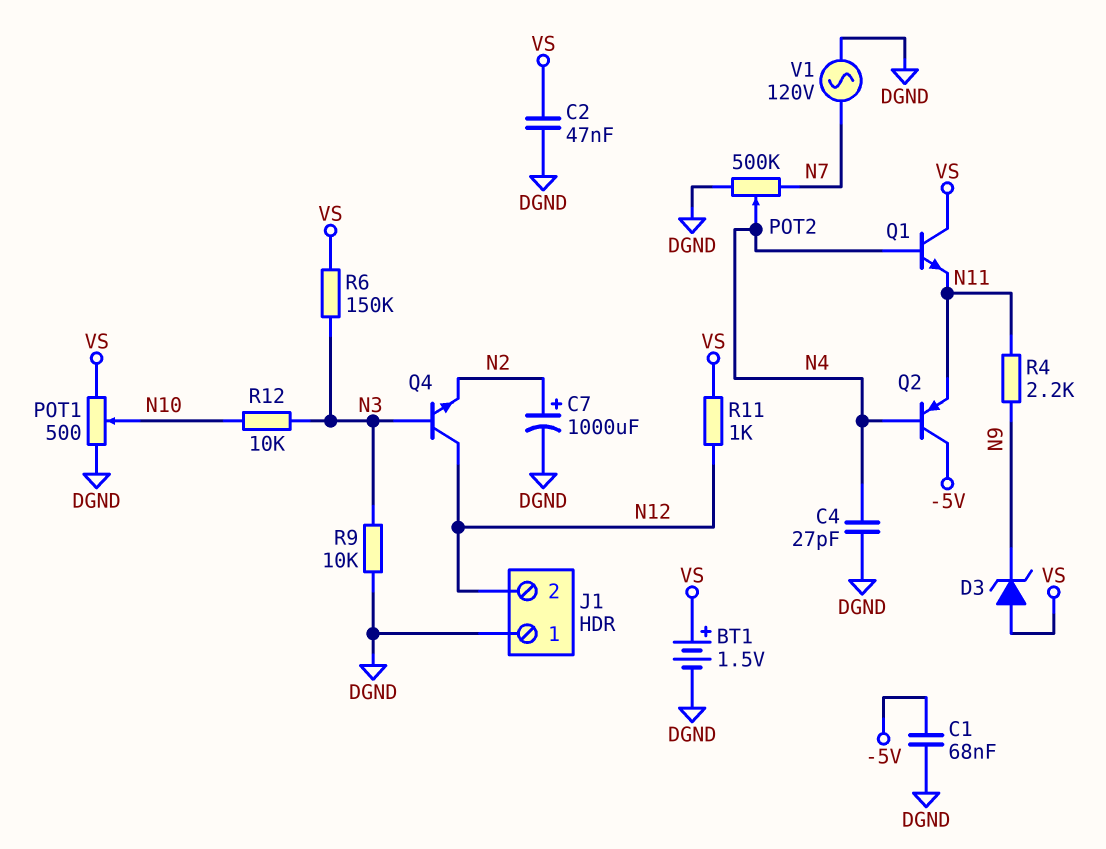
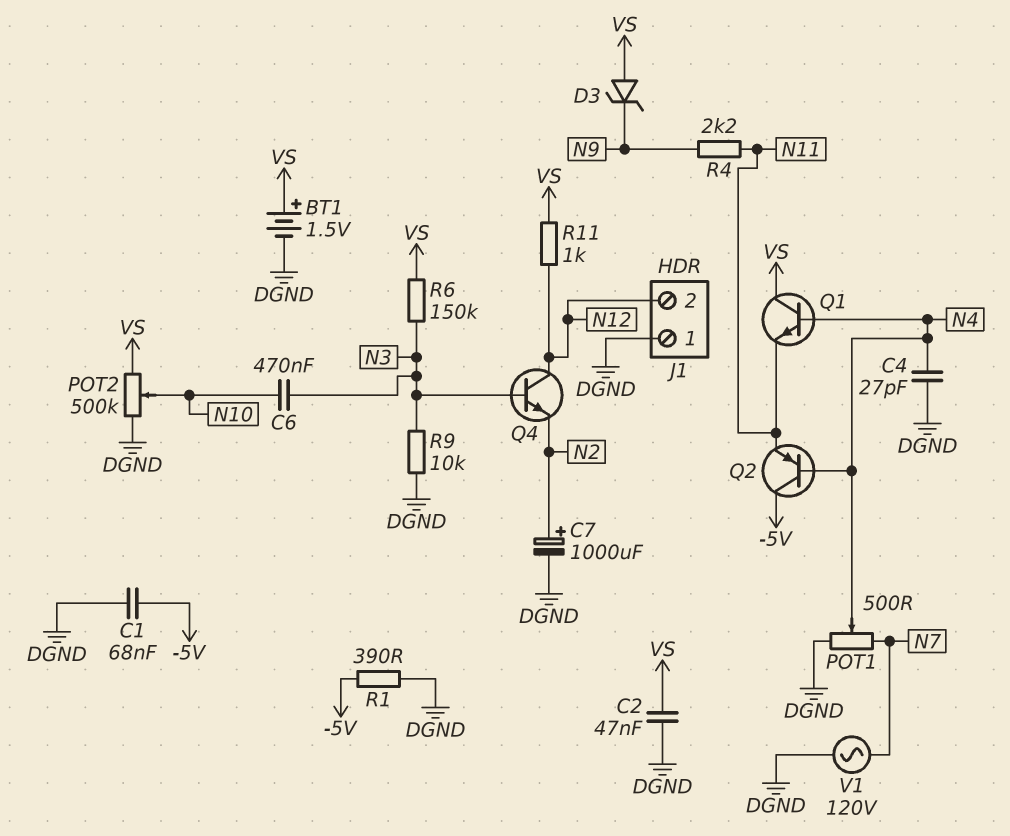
C6: none -> 470nF (N3, N10)
POT1: 500 (DGND, VS, wiper N10) -> 500 (DGND, N7, wiper N4)
POT2: 500k (DGND, N7, wiper N4) -> 500k (DGND, VS, wiper N10)
R1: none -> 390 (-5V, DGND)
R12: 10k (N3, N10) -> none

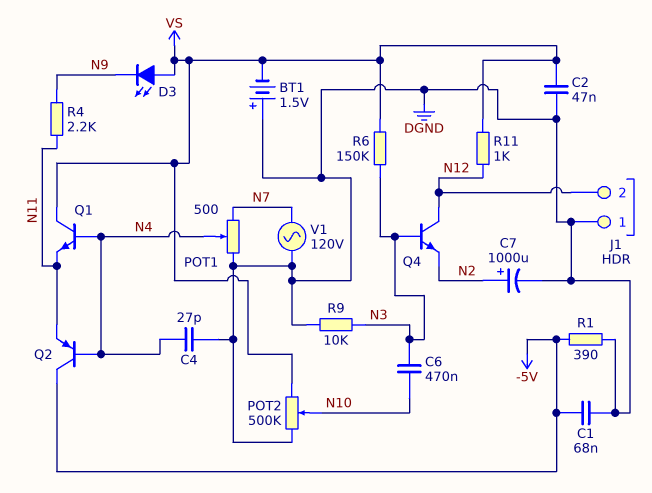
BT1: 1.5V (plus VS, minus DGND) -> 1.5V (plus DGND, minus VS)
D3: zener (A VS, K N9) -> LED (A VS, K N9)

